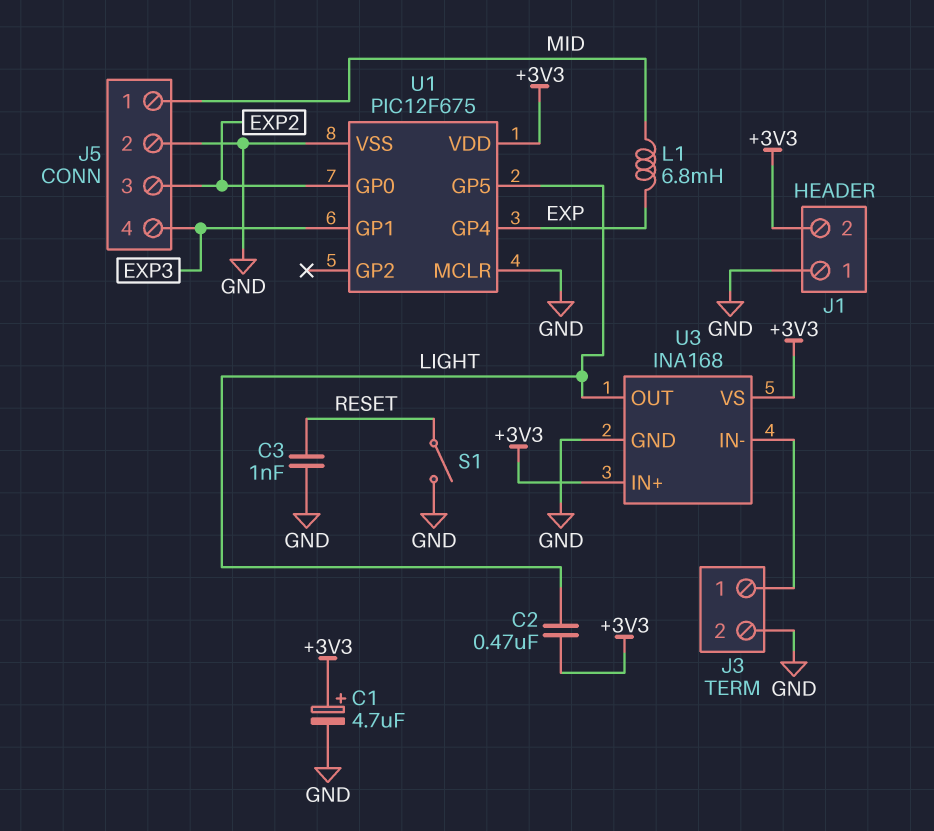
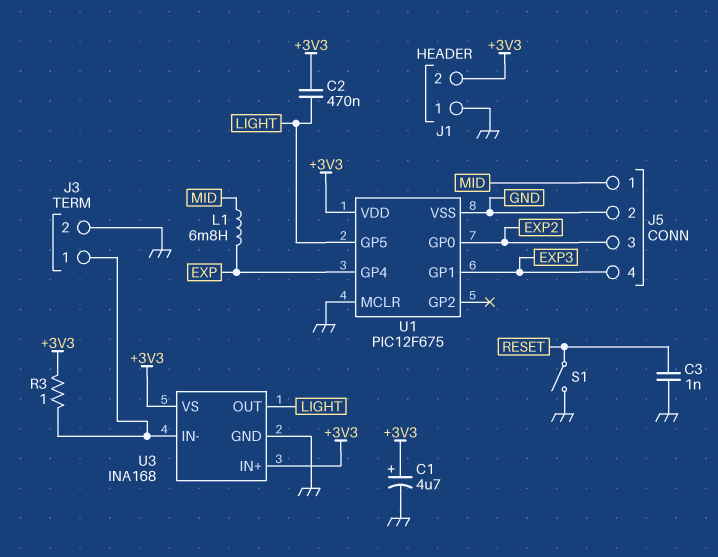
R3: none -> 1 (+3V3, J3/1)

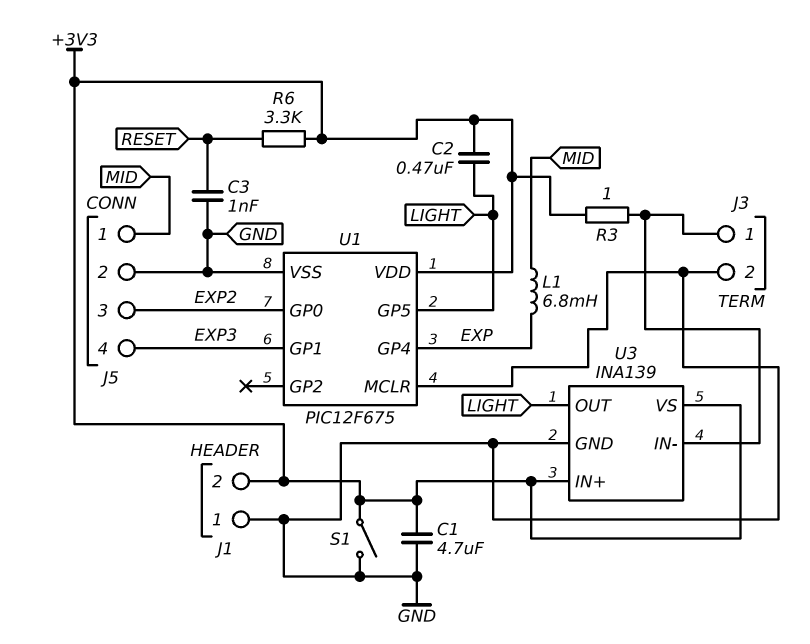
C1: 4.7uF (plus +3V3, minus GND) -> 4.7uF (+3V3, GND)
R6: none -> 3.3k (+3V3, RESET)
S1: switch (GND, RESET) -> switch (+3V3, GND)
U3: INA168 -> INA139

